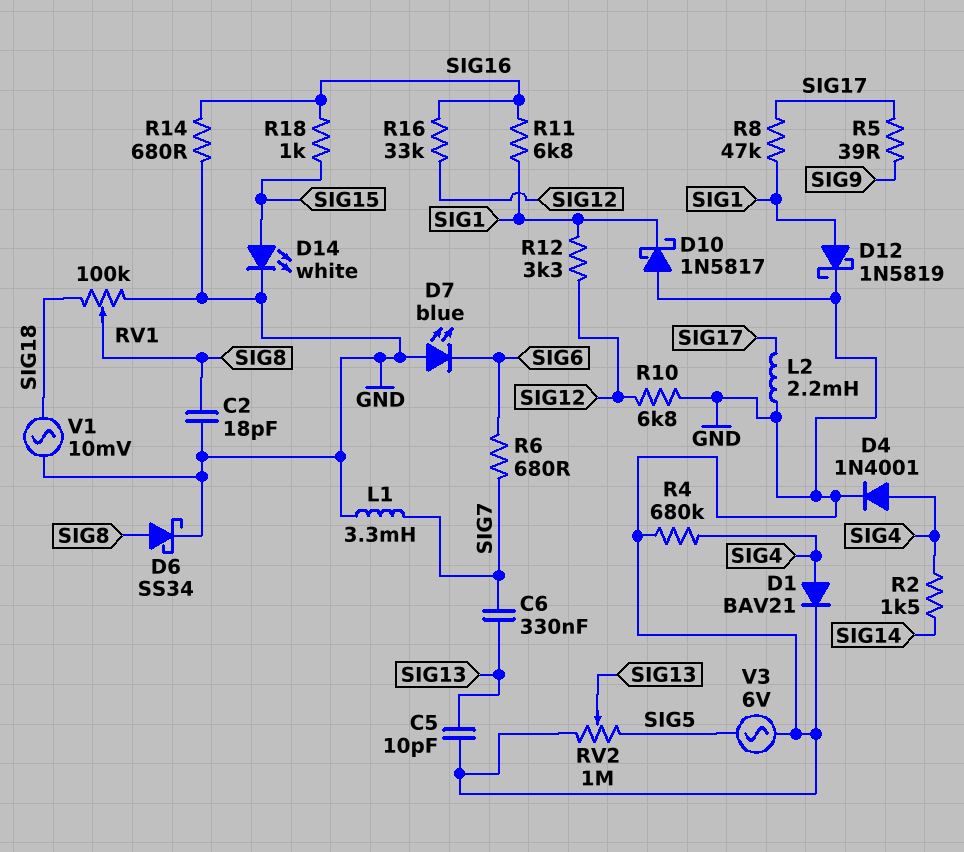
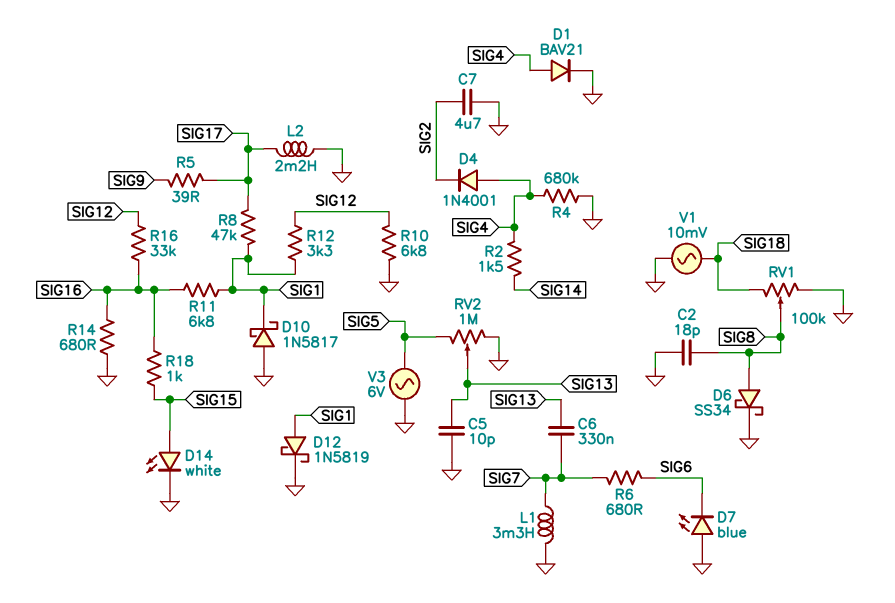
C7: none -> 4.7uF (GND, SIG2)
D4: diode 1N4001 (A SIG4, K GND) -> diode 1N4001 (A SIG4, K SIG2)

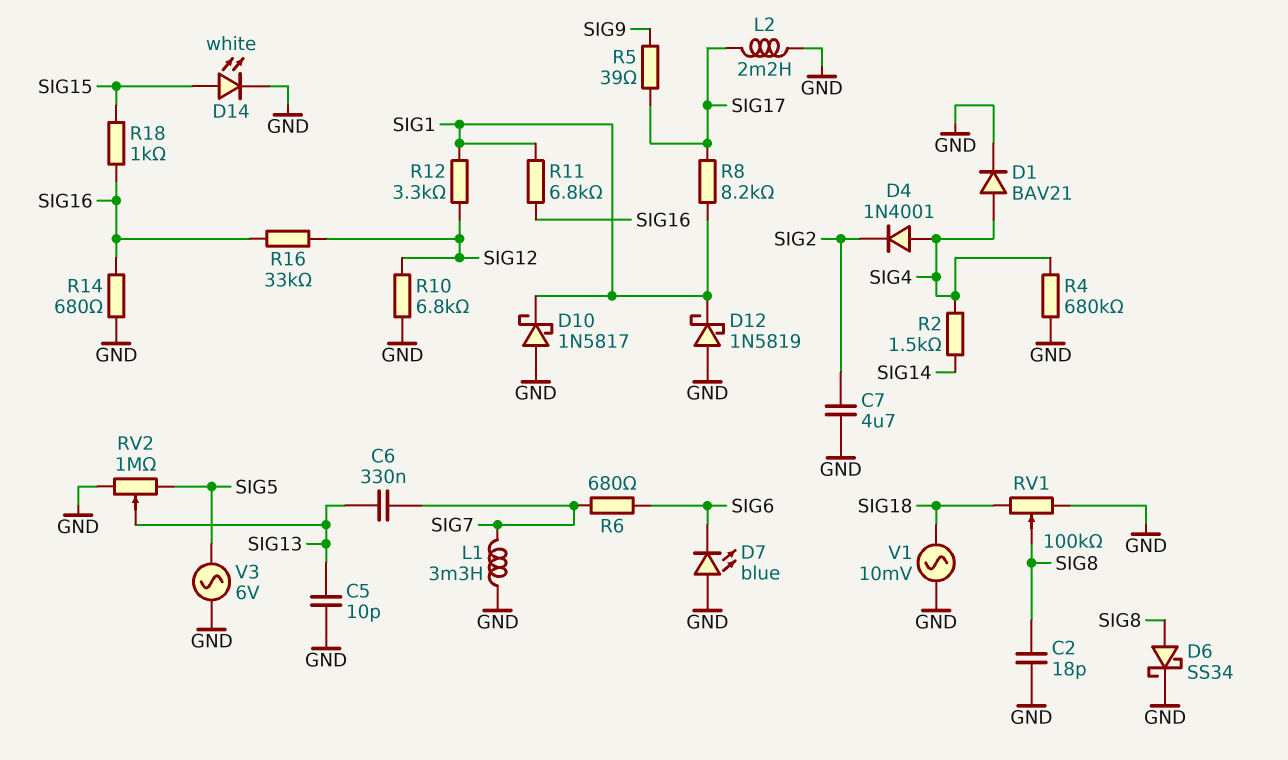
D12: schottky 1N5819 (A SIG1, K GND) -> schottky 1N5819 (A GND, K SIG1)
R8: 47k (SIG1, SIG17) -> 8.2k (SIG1, SIG17)

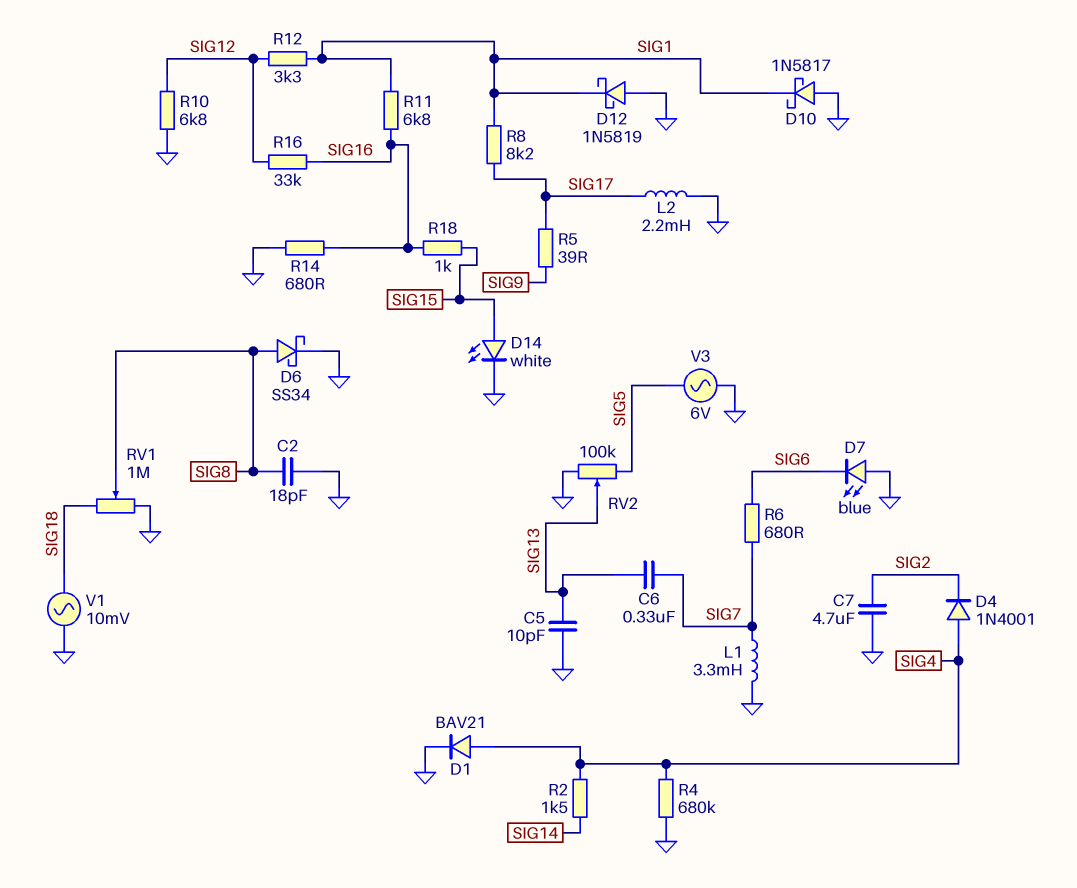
RV1: 100k (GND, SIG18, wiper SIG8) -> 1M (GND, SIG18, wiper SIG8)
RV2: 1M (GND, SIG5, wiper SIG13) -> 100k (GND, SIG5, wiper SIG13)

